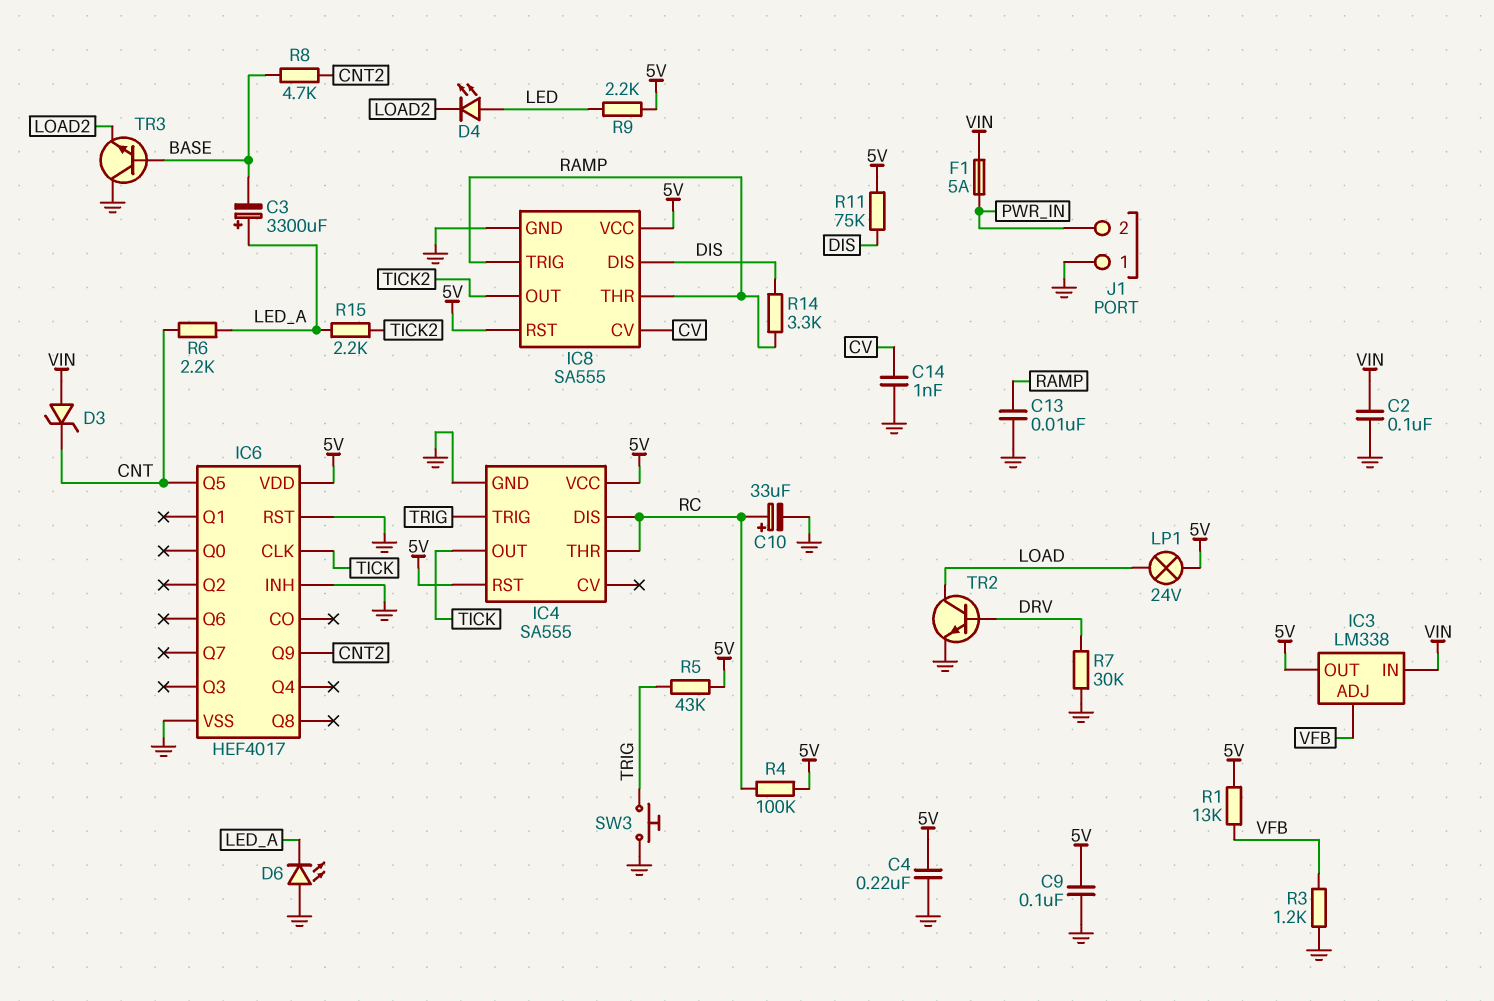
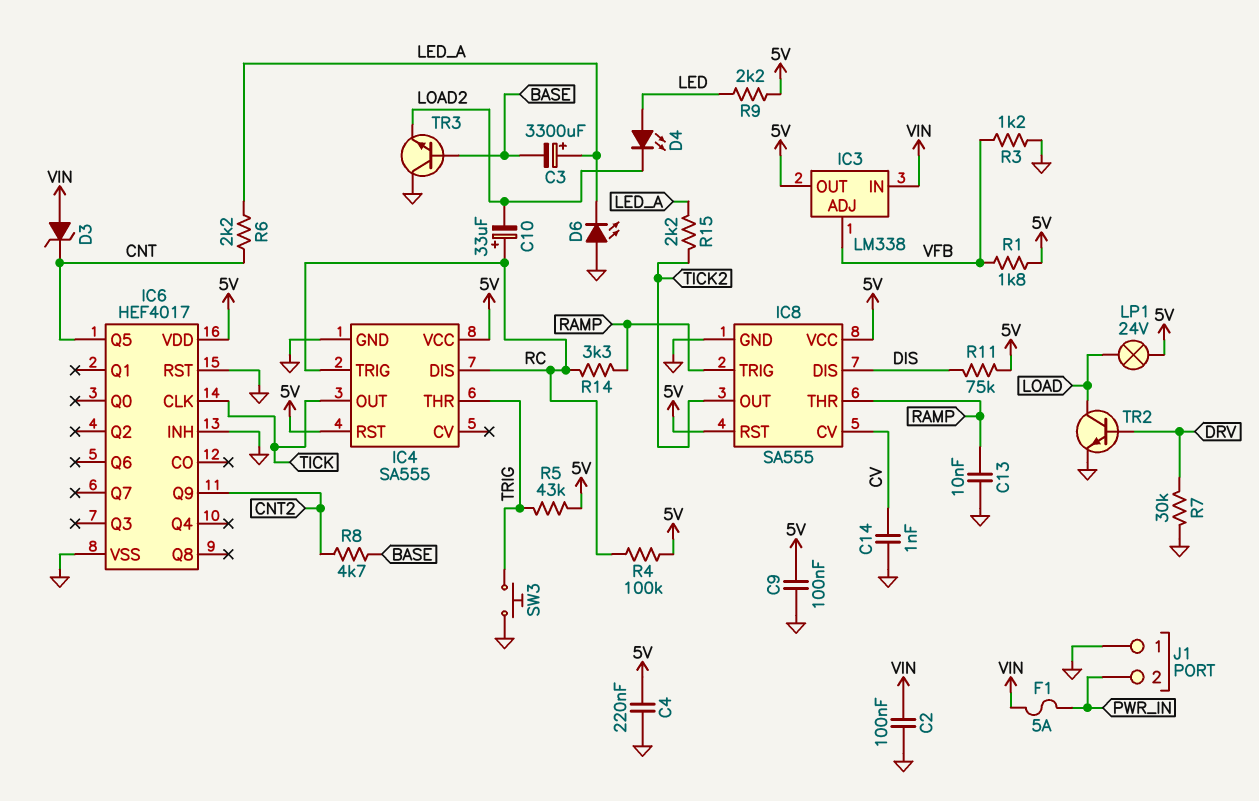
C10: 33uF (plus RC, minus GND) -> 33uF (plus RC, minus LOAD2)
IC4 pin THR: RC -> TRIG
IC4 pin TRIG: TRIG -> RC
R1: 13k (5V, VFB) -> 1.8k (5V, VFB)
R14: 3.3k (DIS, RAMP) -> 3.3k (RAMP, RC)

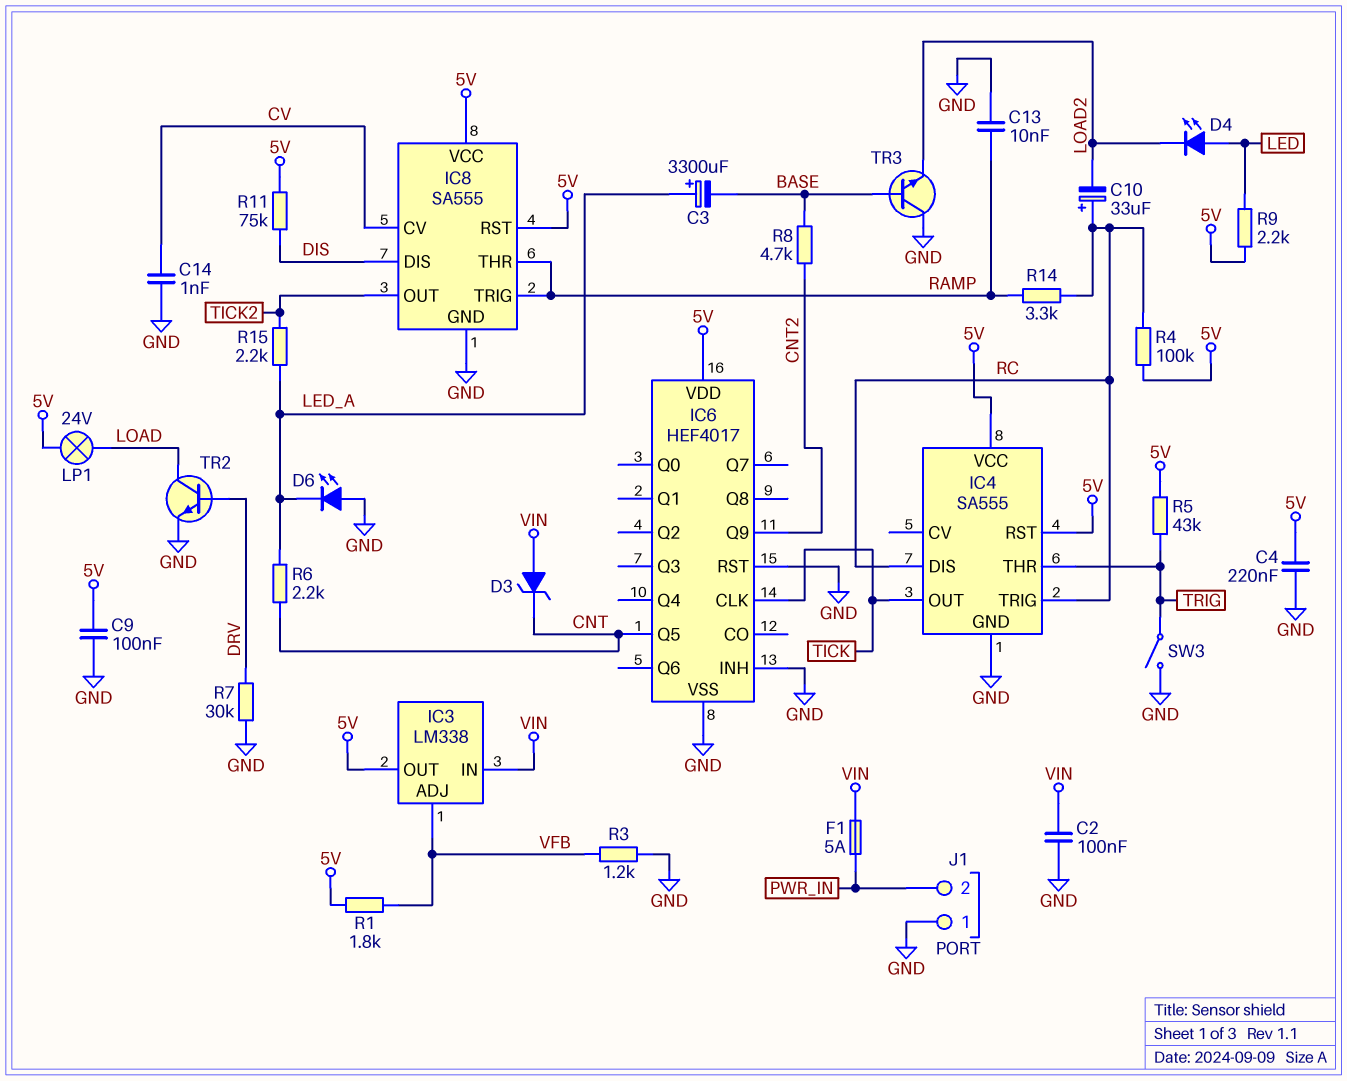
SW3: button (GND, TRIG) -> switch (GND, TRIG)

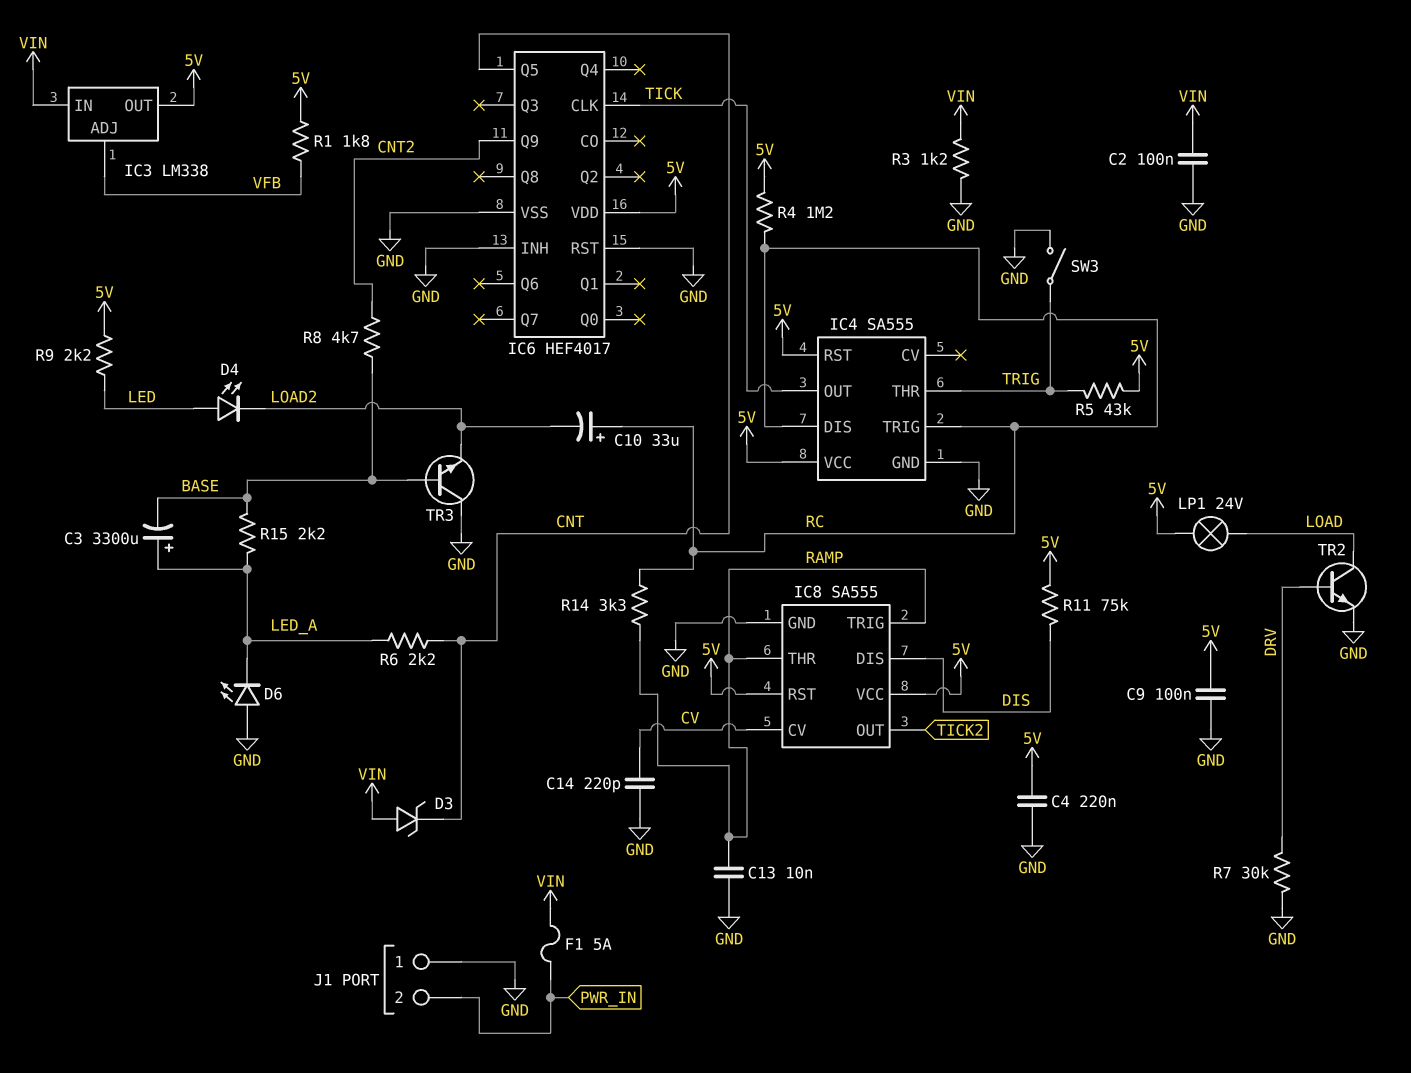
C14: 1nF (CV, GND) -> 220pF (CV, GND)
R3: 1.2k (GND, VFB) -> 1.2k (GND, VIN)
R4: 100k (5V, RC) -> 1.2M (5V, RC)
R15: 2.2k (LED_A, TICK2) -> 2.2k (BASE, LED_A)

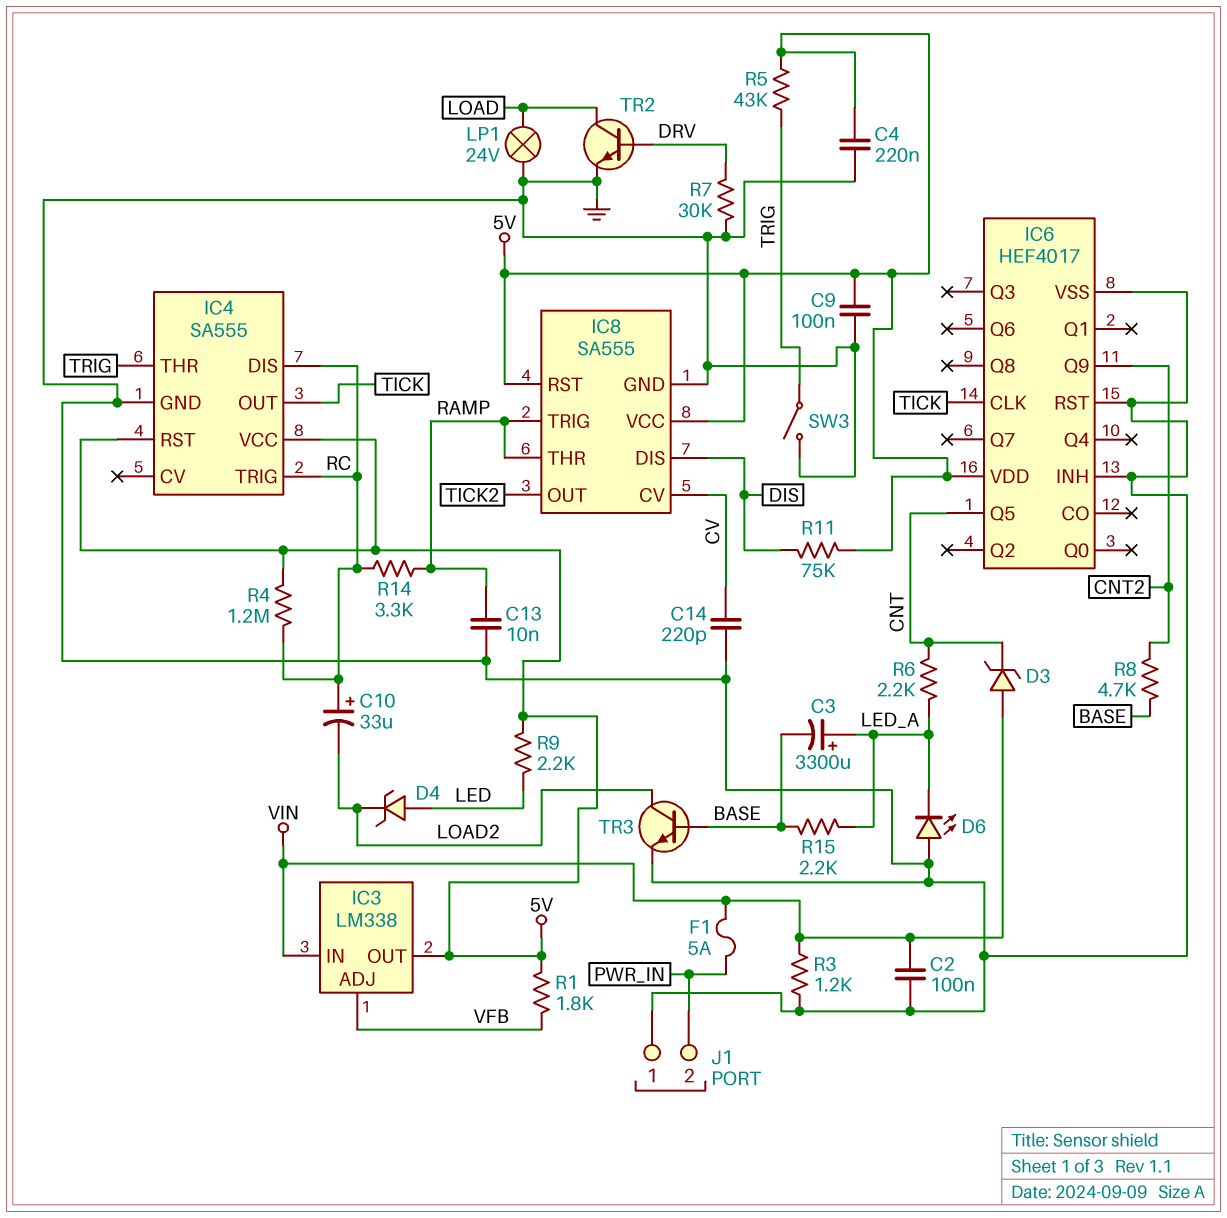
D4: LED (A LED, K LOAD2) -> zener (A LED, K LOAD2)
LP1: lamp 24V (5V, LOAD) -> lamp 24V (GND, LOAD)
TR3: NPN (B BASE, C GND, E LOAD2) -> NPN (B BASE, C LOAD2, E GND)

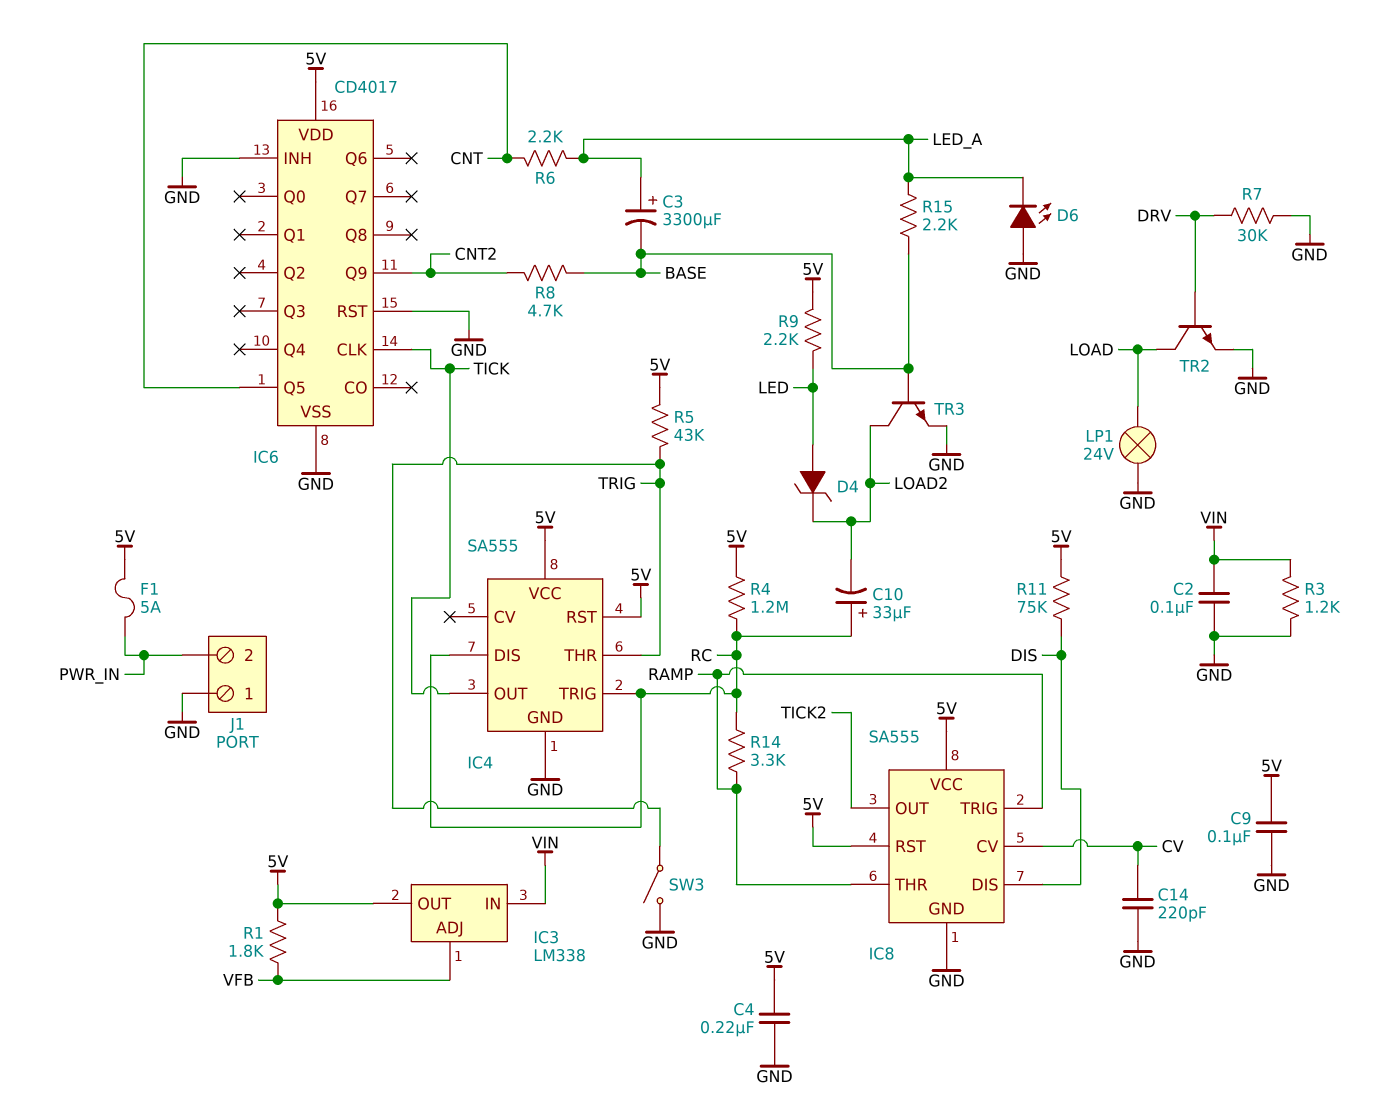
C13: 10nF (GND, RAMP) -> none
D3: zener (A VIN, K CNT) -> none
F1: 5A (PWR_IN, VIN) -> 5A (5V, PWR_IN)
IC6: HEF4017 -> CD4017

